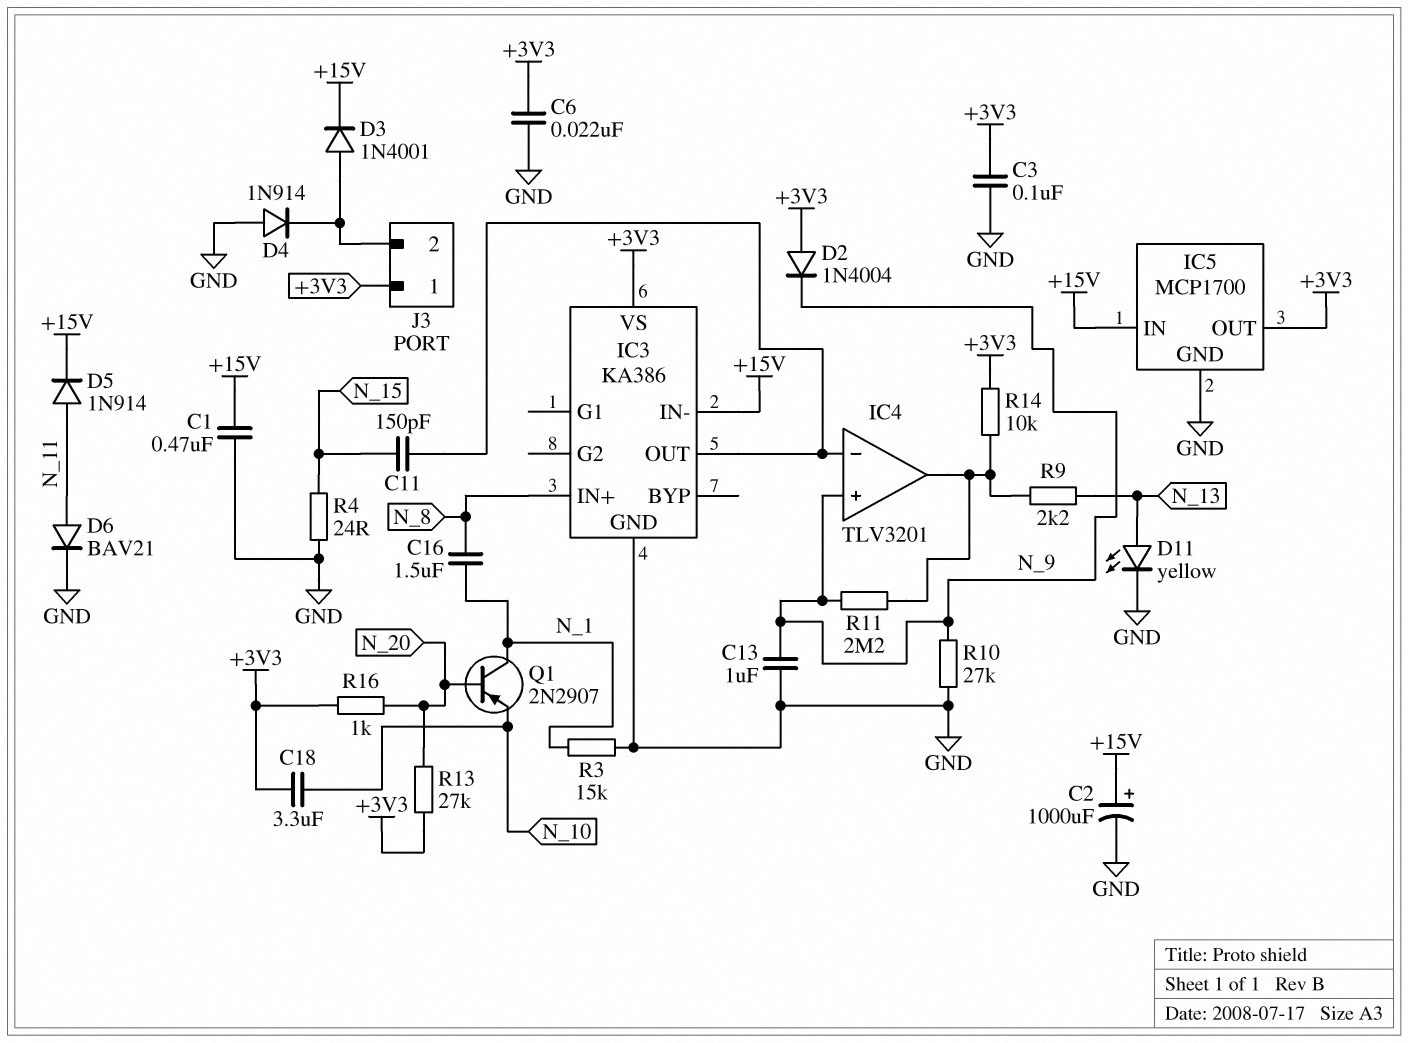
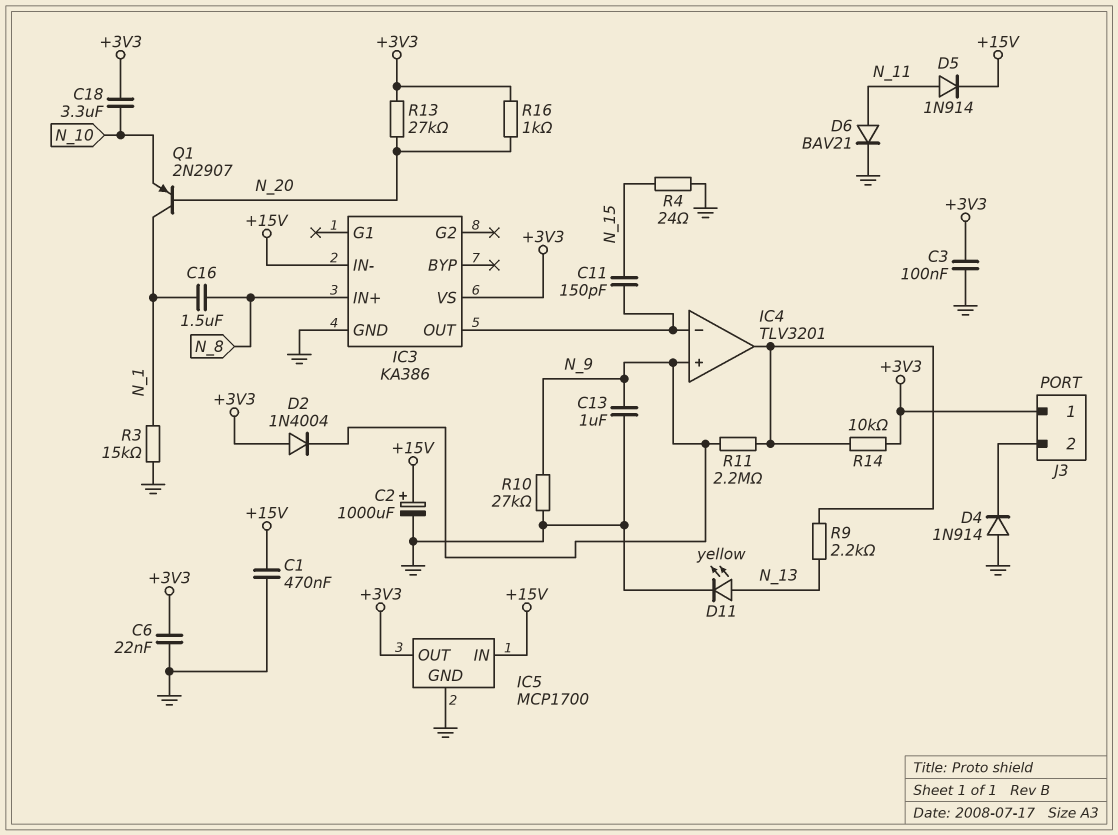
D3: diode 1N4001 (A J3/2, K +15V) -> none

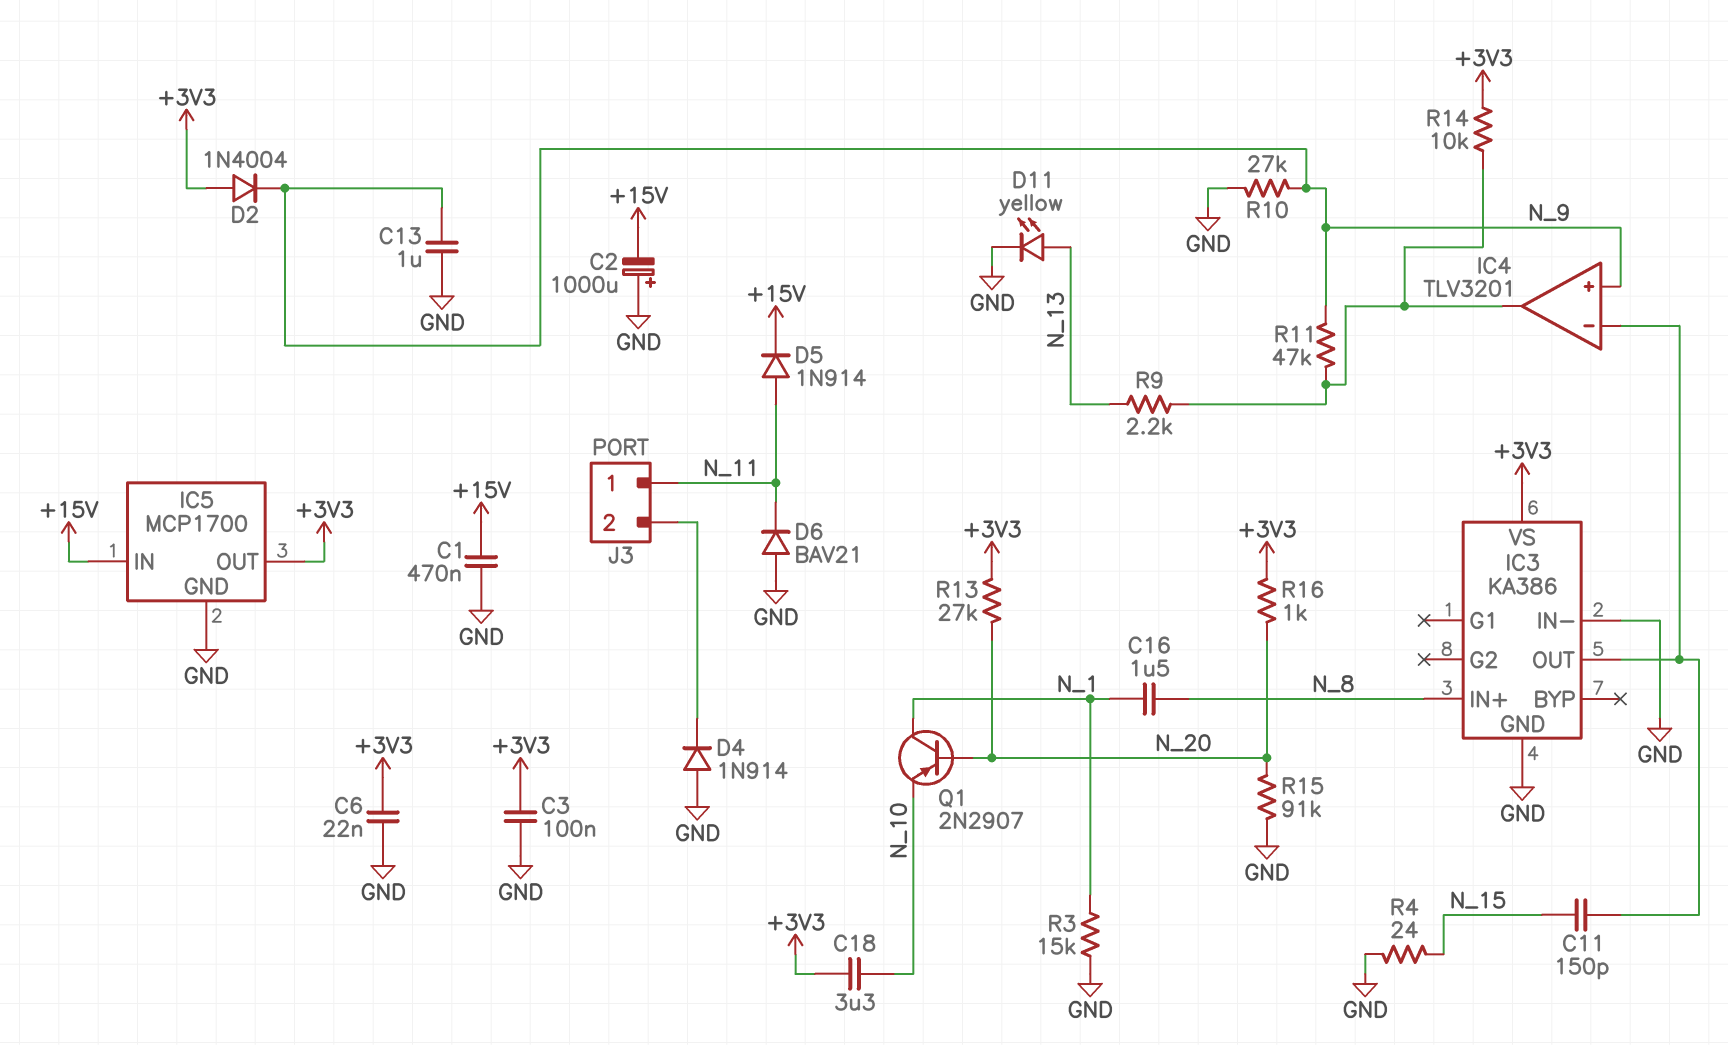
C2: 1000uF (plus +15V, minus GND) -> 1000uF (plus GND, minus +15V)
D6: diode BAV21 (A N_11, K GND) -> diode BAV21 (A GND, K N_11)
IC3 pin IN-: +15V -> GND
J3 pin 1: +3V3 -> N_11
R11: 2.2M (IC4/out, N_9) -> 47k (IC4/out, N_9)
R15: none -> 91k (GND, N_20)

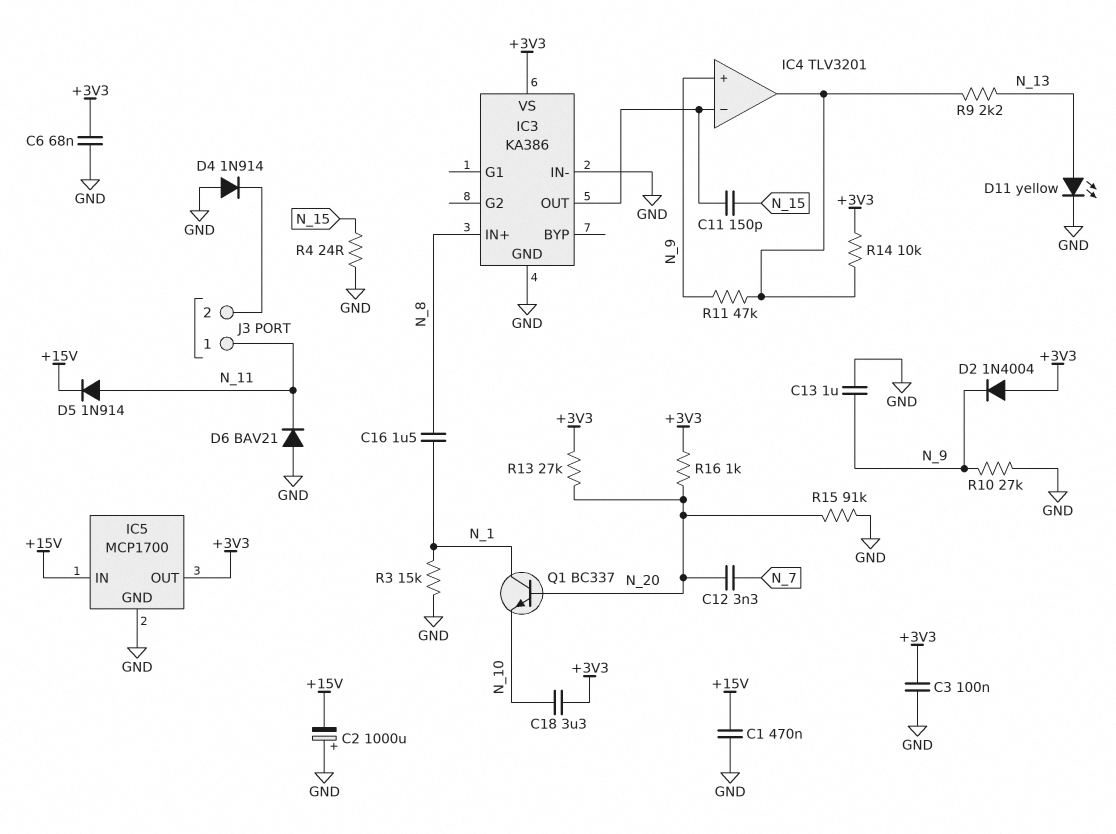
C6: 22nF (+3V3, GND) -> 68nF (+3V3, GND)
C12: none -> 3.3nF (N_7, N_20)
Q1: PNP 2N2907 (B N_20, C N_1, E N_10) -> NPN BC337 (B N_20, C N_1, E N_10)

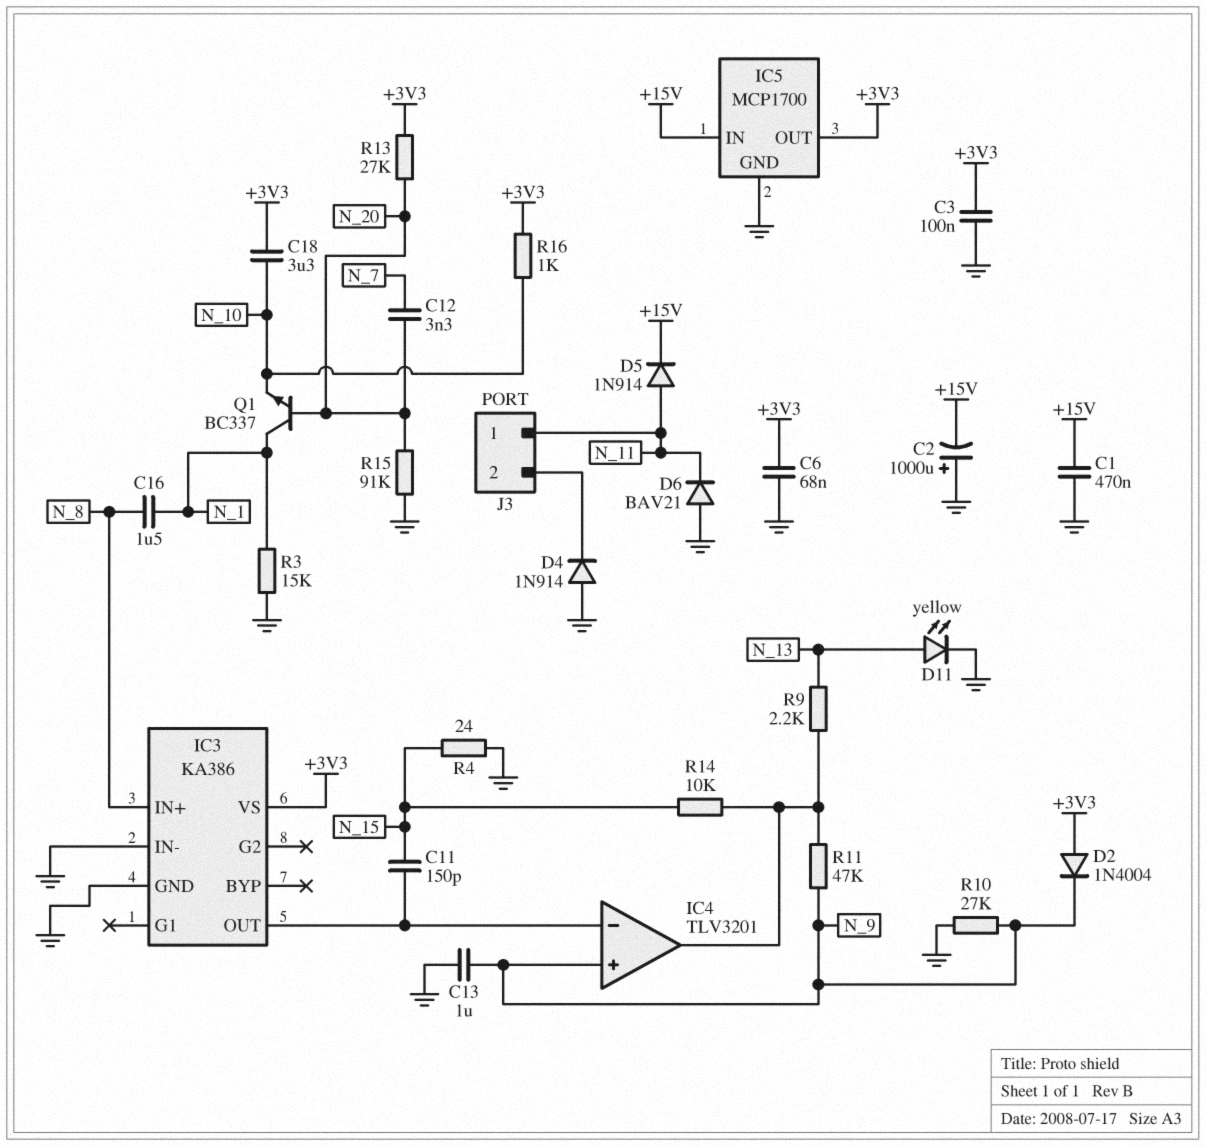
R14: 10k (+3V3, IC4/out) -> 10k (IC4/out, N_15)
R16: 1k (+3V3, N_20) -> 1k (+3V3, N_10)

